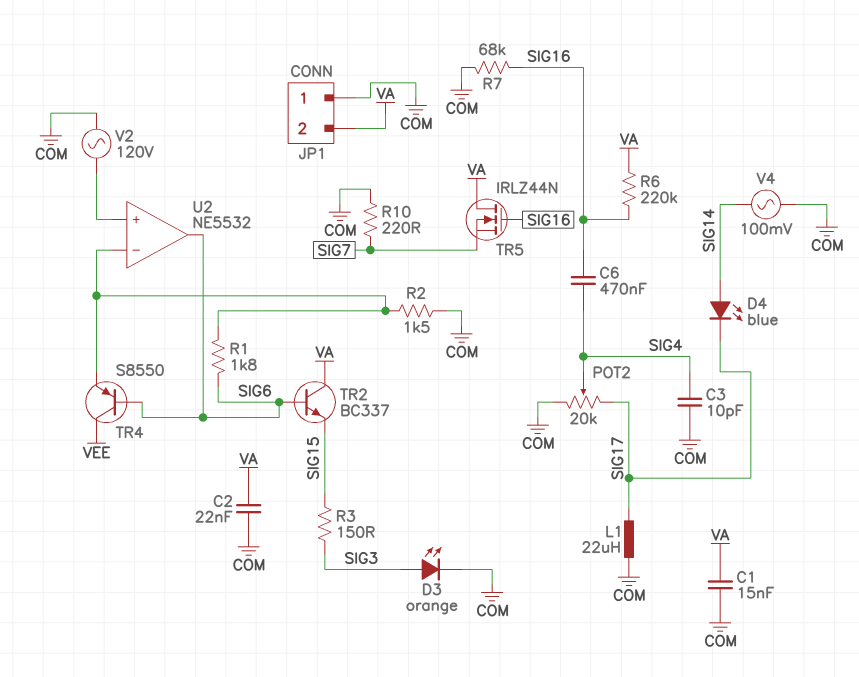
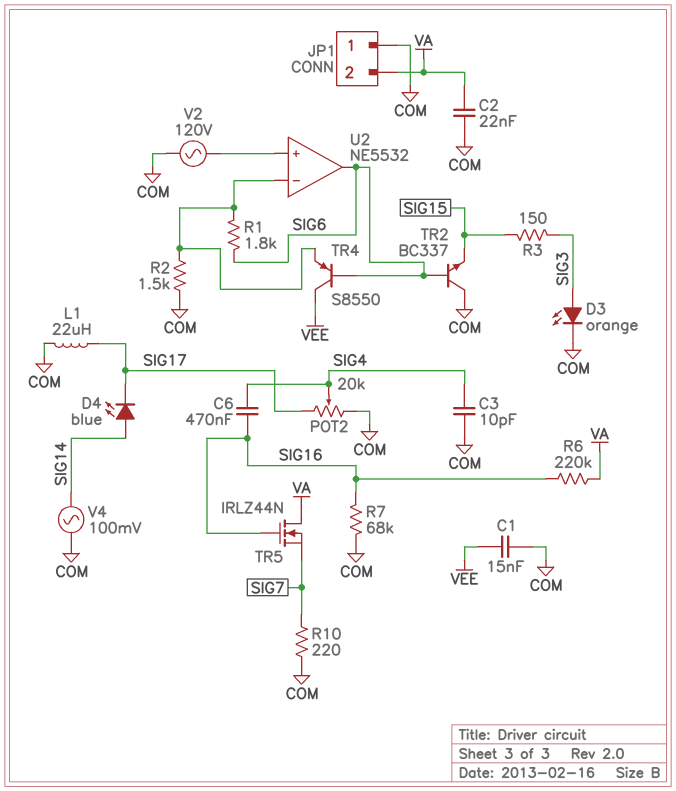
C1: 15nF (COM, VA) -> 15nF (COM, VEE)
TR2: NPN BC337 (B SIG6, C VA, E SIG15) -> NPN BC337 (B SIG6, C COM, E SIG15)

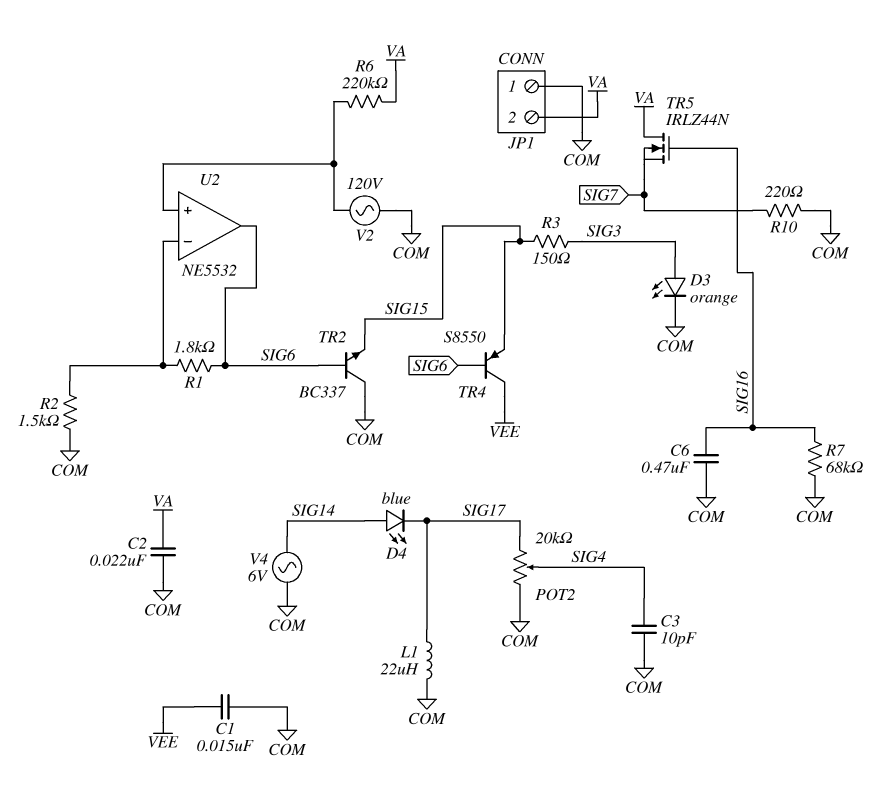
C6: 470nF (SIG4, SIG16) -> 470nF (COM, SIG16)
R6: 220k (SIG16, VA) -> 220k (U2/in+, VA)
TR4: PNP S8550 (B SIG6, C VEE, E U2/in-) -> PNP S8550 (B SIG6, C VEE, E SIG15)
V4: AC 100mV (COM, SIG14) -> AC 6V (COM, SIG14)

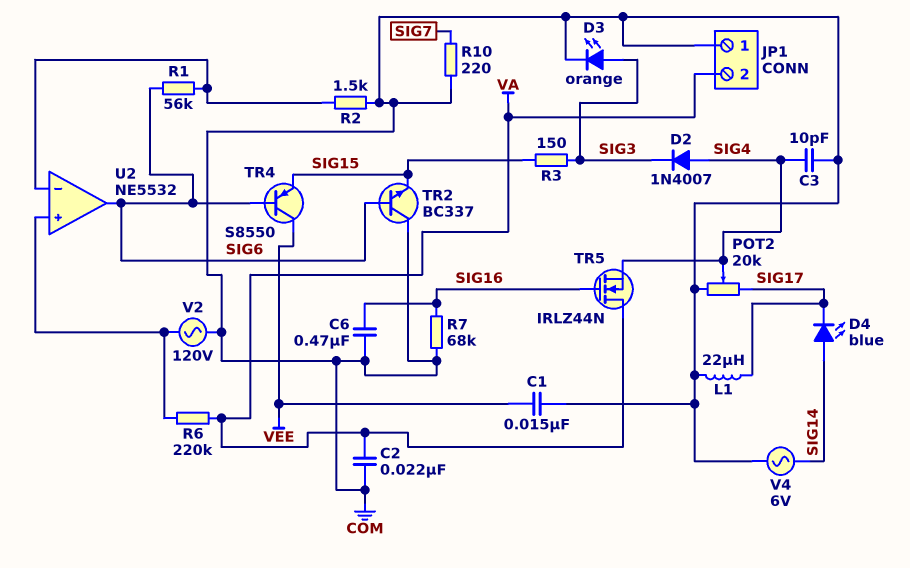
D2: none -> diode 1N4007 (A SIG4, K SIG3)
R1: 1.8k (SIG6, U2/in-) -> 56k (SIG6, U2/in-)
TR5: NMOS IRLZ44N (G SIG16, D VA, S SIG7) -> NMOS IRLZ44N (G SIG16, D VA, S SIG4)

